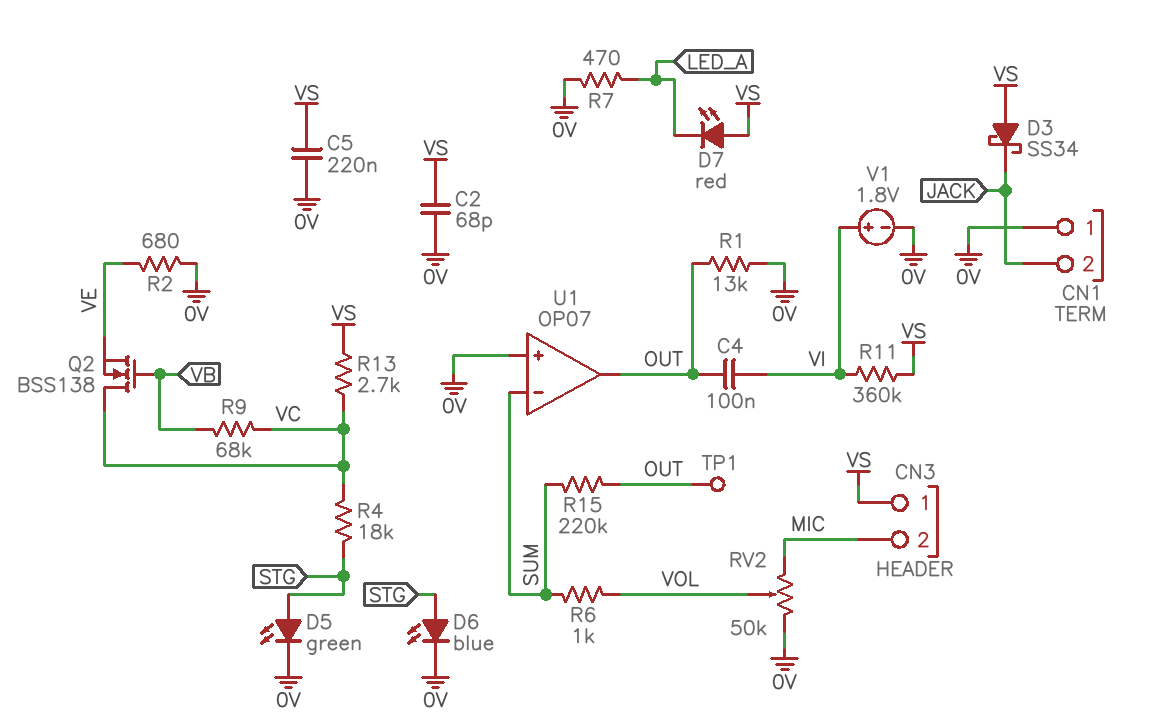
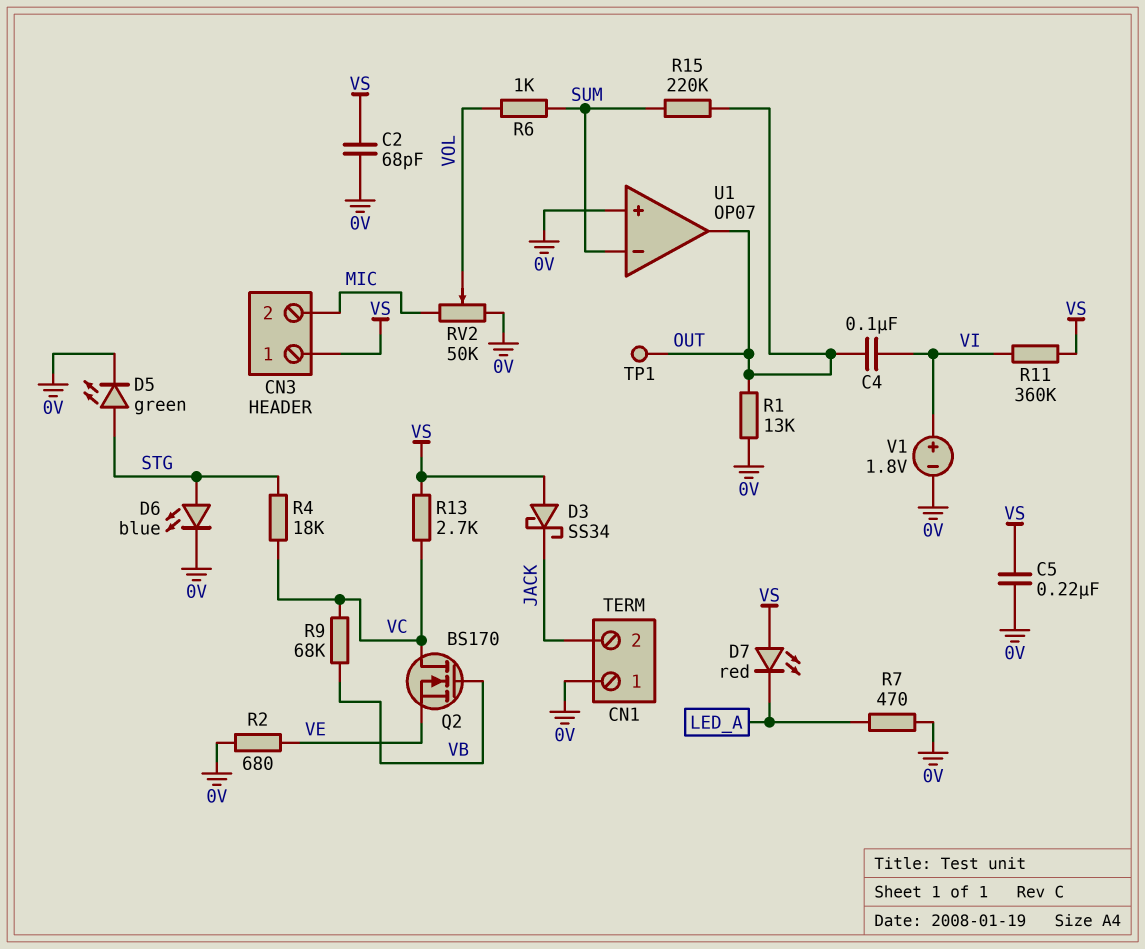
Q2: NMOS BSS138 (G VB, D VC, S VE) -> NMOS BS170 (G VB, D VC, S VE)

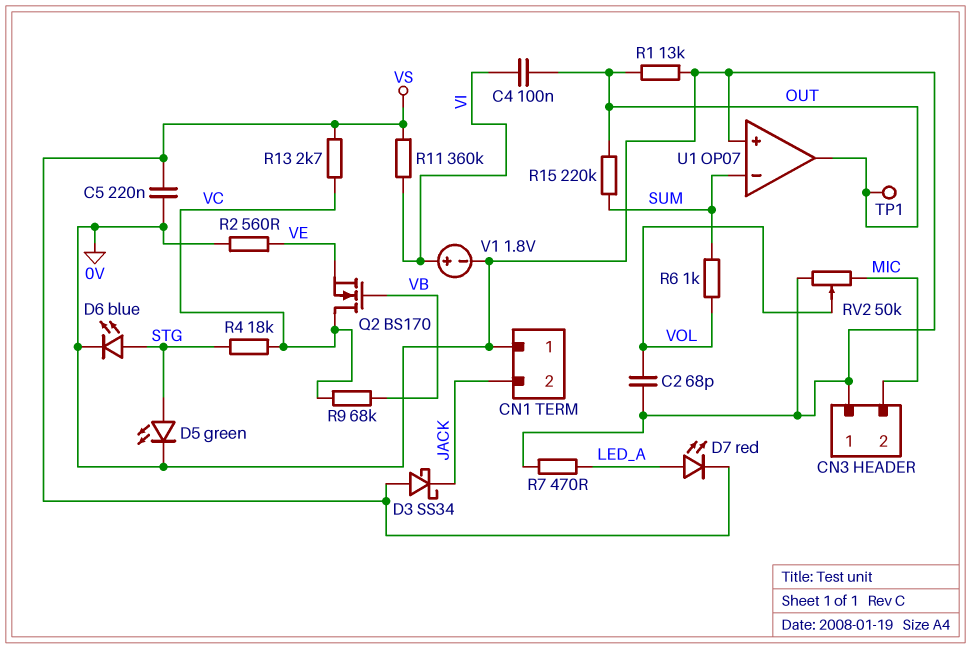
C2: 68pF (0V, VS) -> 68pF (0V, VOL)
CN3 pin 1: VS -> 0V
D7: LED red (A VS, K LED_A) -> LED red (A LED_A, K VS)
R2: 680 (0V, VE) -> 560 (0V, VE)

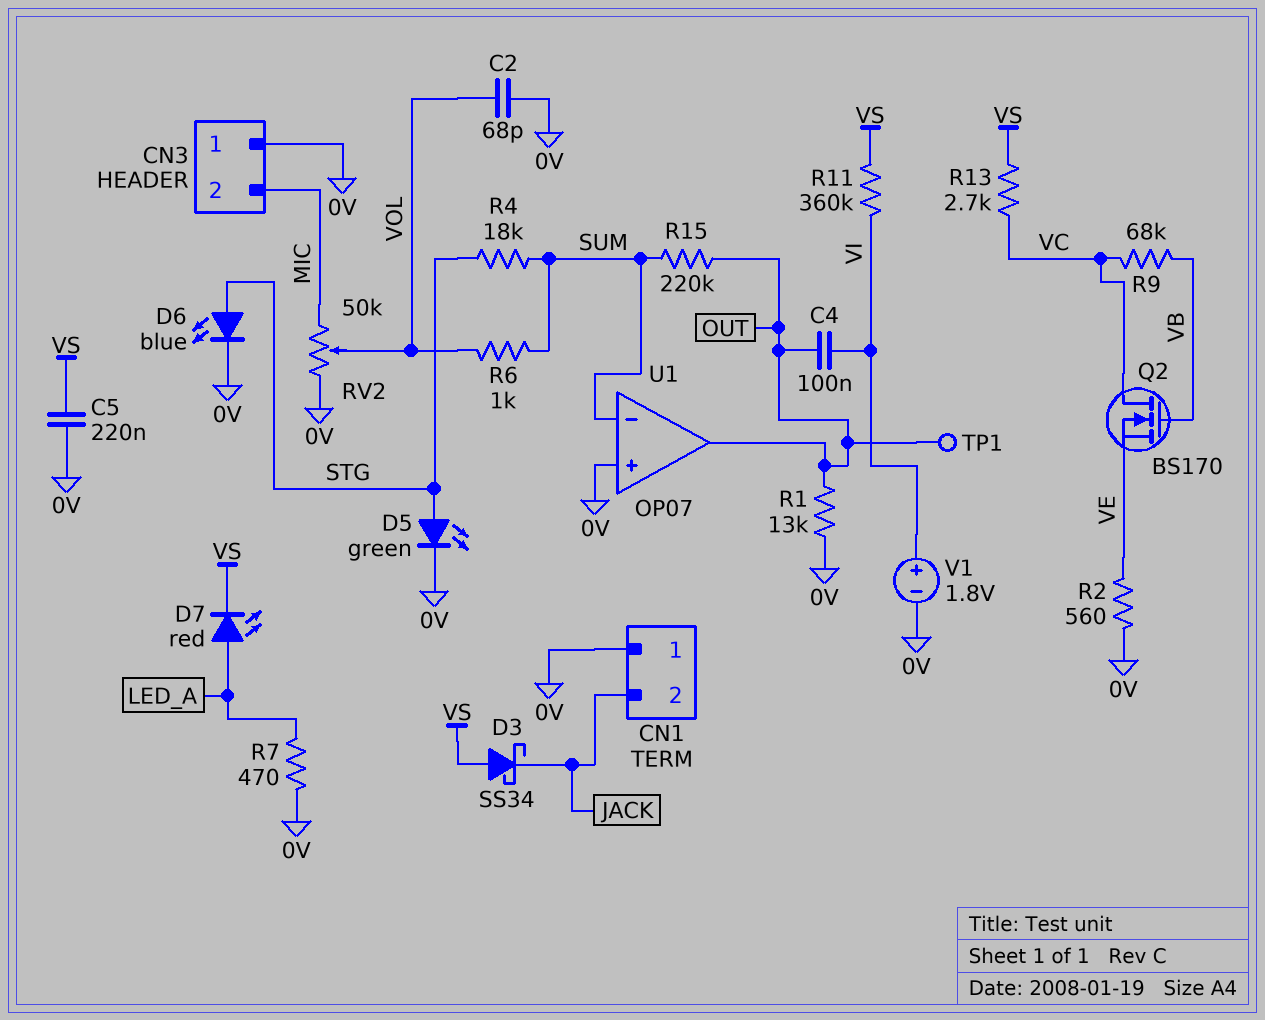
R4: 18k (STG, VC) -> 18k (STG, SUM)

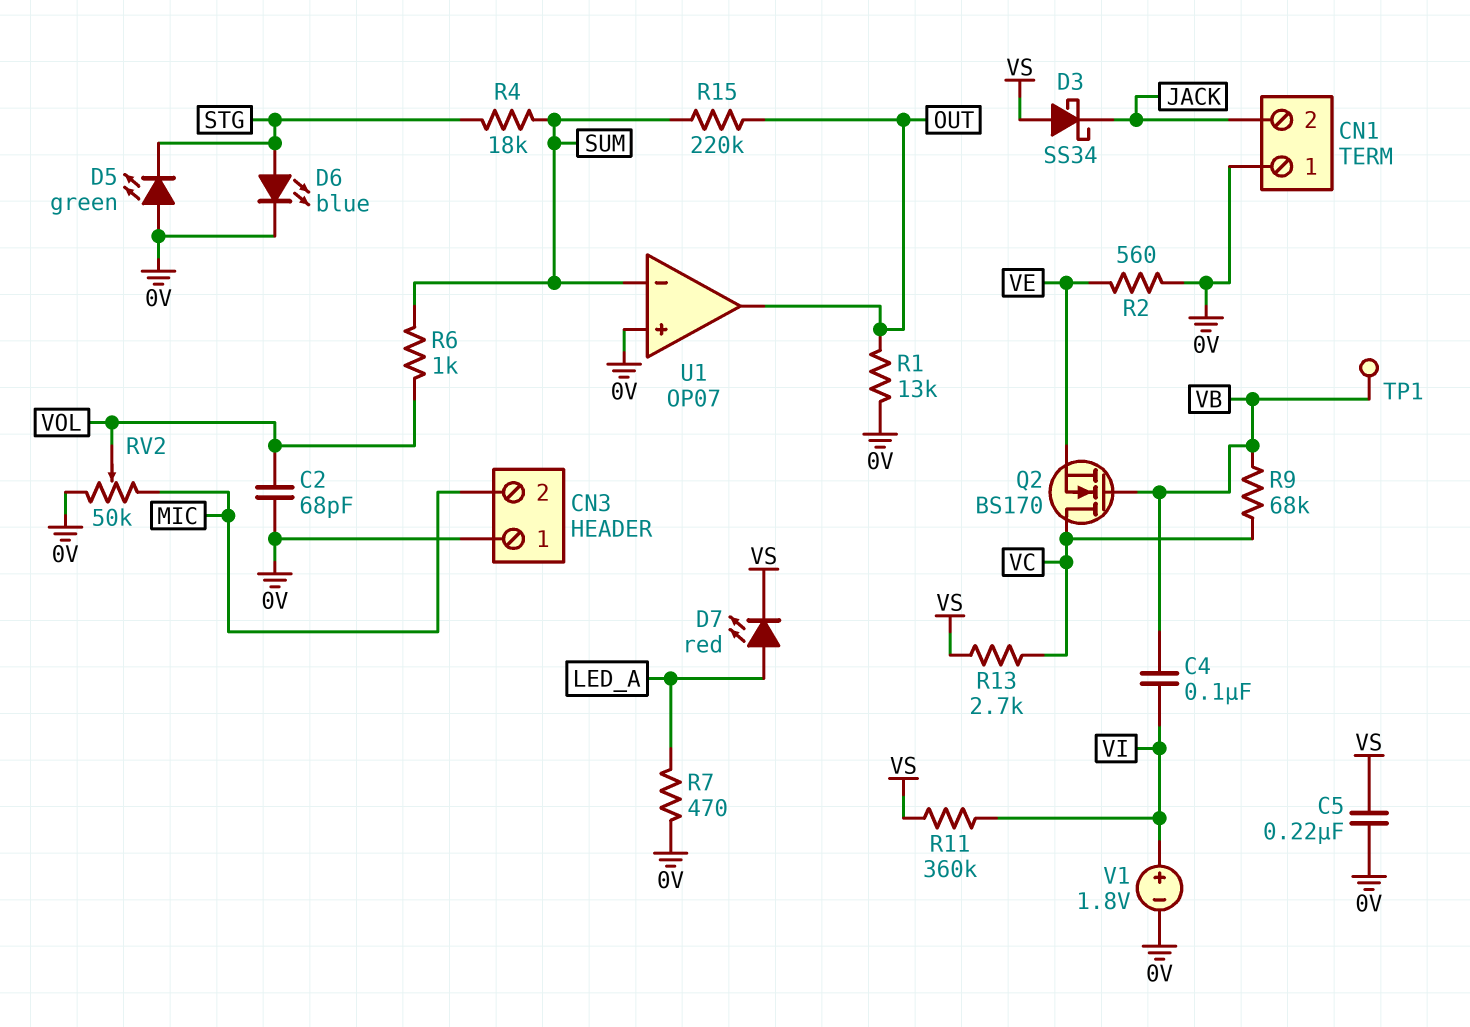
C4: 100nF (OUT, VI) -> 100nF (VB, VI)
D5: LED green (A STG, K 0V) -> LED green (A 0V, K STG)
TP1: test point (OUT) -> test point (VB)

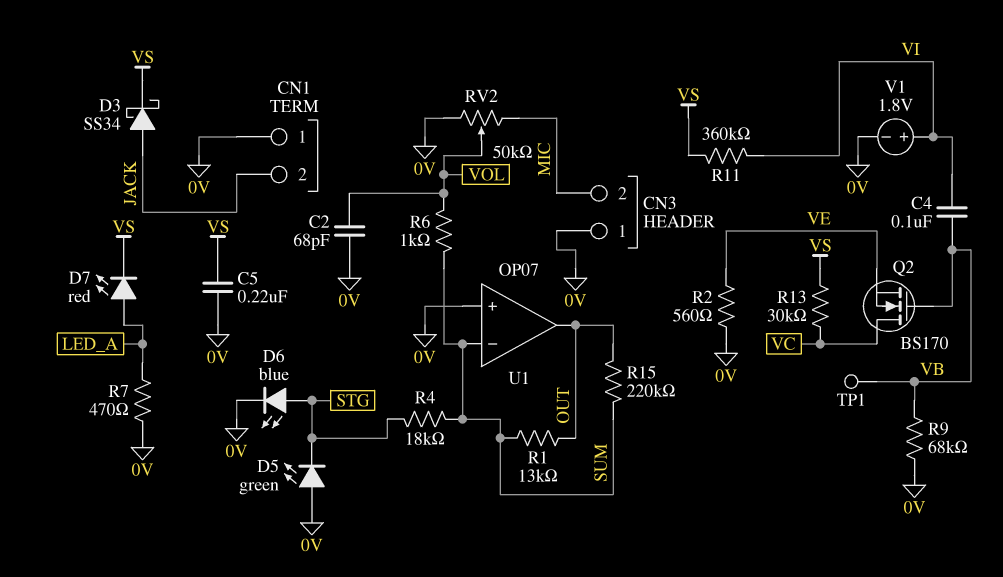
D3: schottky SS34 (A VS, K JACK) -> schottky SS34 (A JACK, K VS)
R1: 13k (0V, OUT) -> 13k (OUT, SUM)
R9: 68k (VB, VC) -> 68k (0V, VB)
R13: 2.7k (VC, VS) -> 30k (VC, VS)

